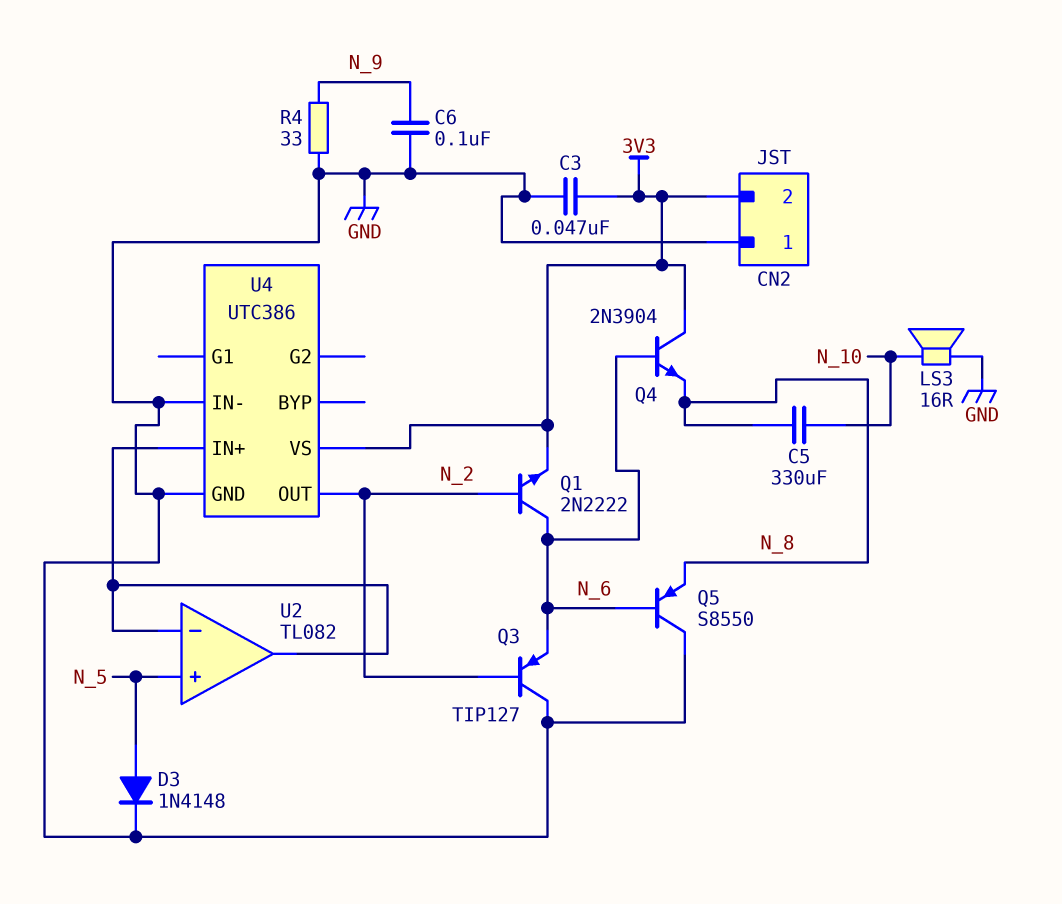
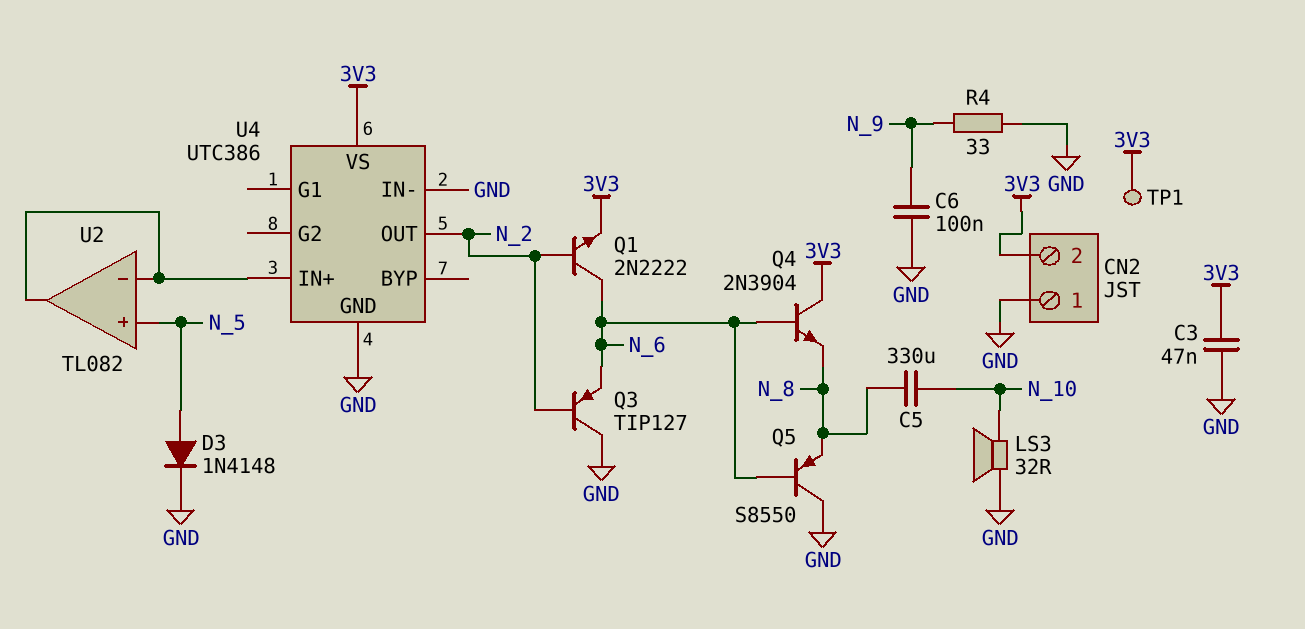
LS3: speaker 16R (GND, N_10) -> speaker 32R (GND, N_10)
TP1: none -> test point (3V3)

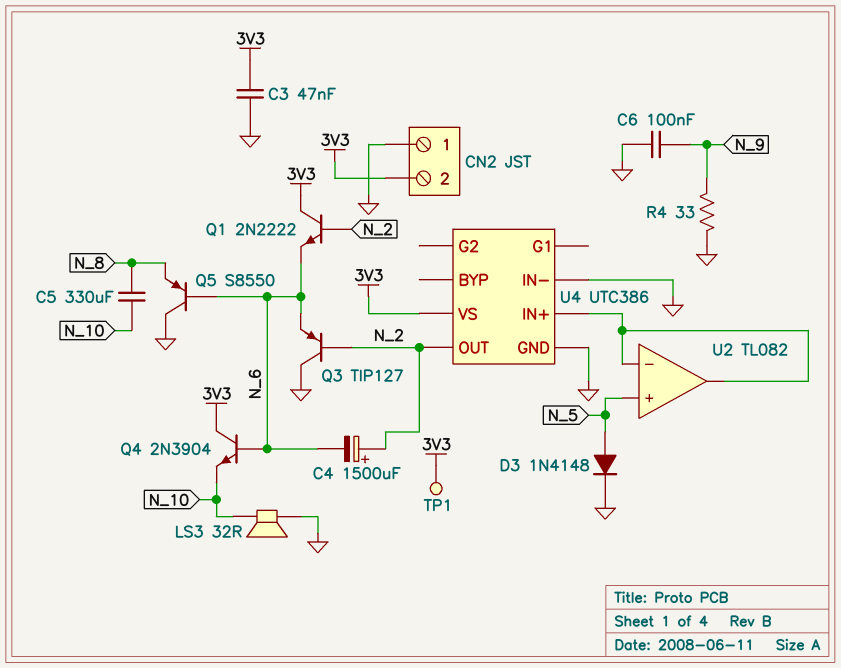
C4: none -> 1500uF (plus N_2, minus N_6)
Q1: NPN 2N2222 (B N_2, C N_6, E 3V3) -> NPN 2N2222 (B N_2, C 3V3, E N_6)
Q4: NPN 2N3904 (B N_6, C 3V3, E N_8) -> NPN 2N3904 (B N_6, C 3V3, E N_10)

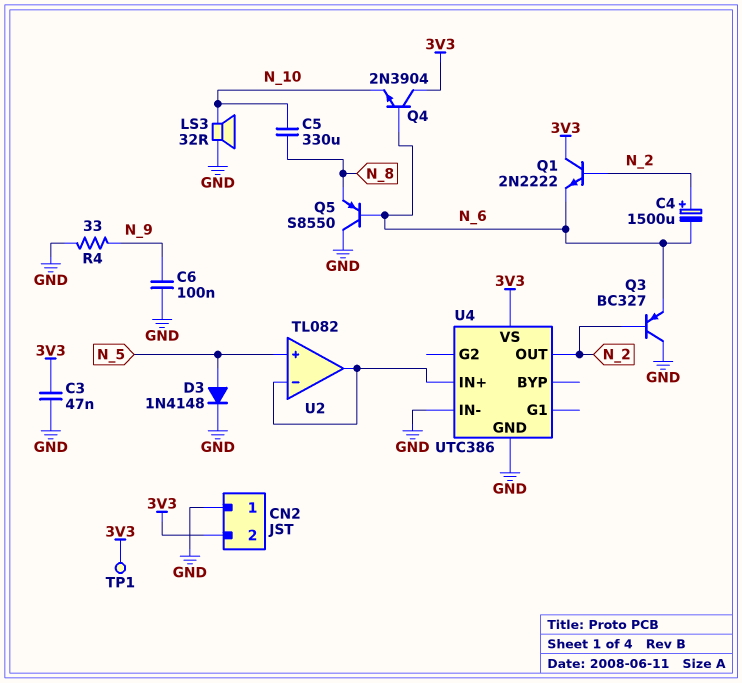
Q3: PNP TIP127 (B N_2, C GND, E N_6) -> PNP BC327 (B N_2, C GND, E N_6)

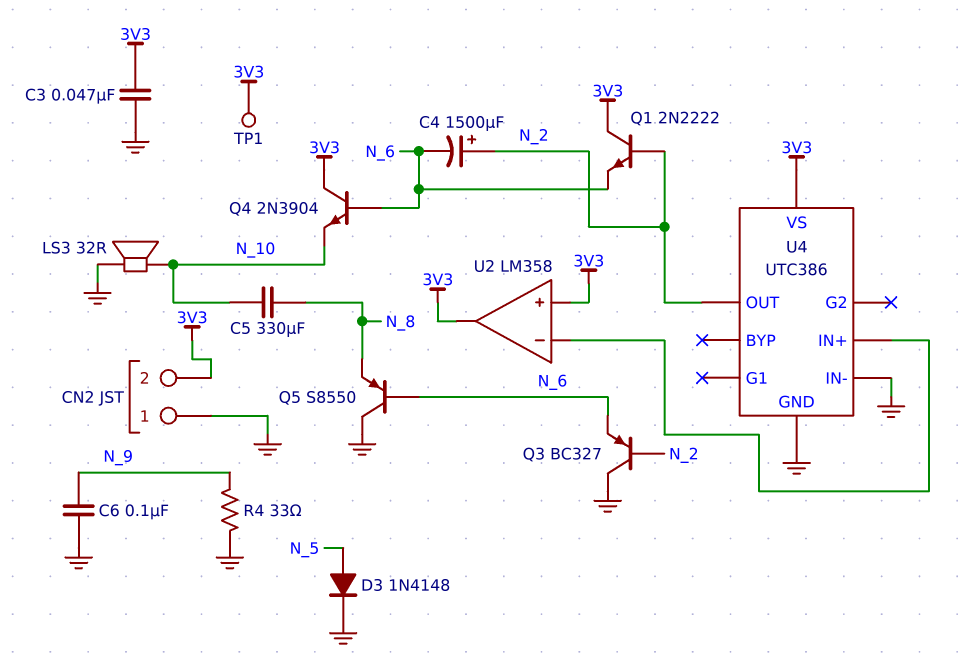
U2: TL082 -> LM358
U2 pin in+: N_5 -> 3V3
U2 pin out: U2/in- -> 3V3

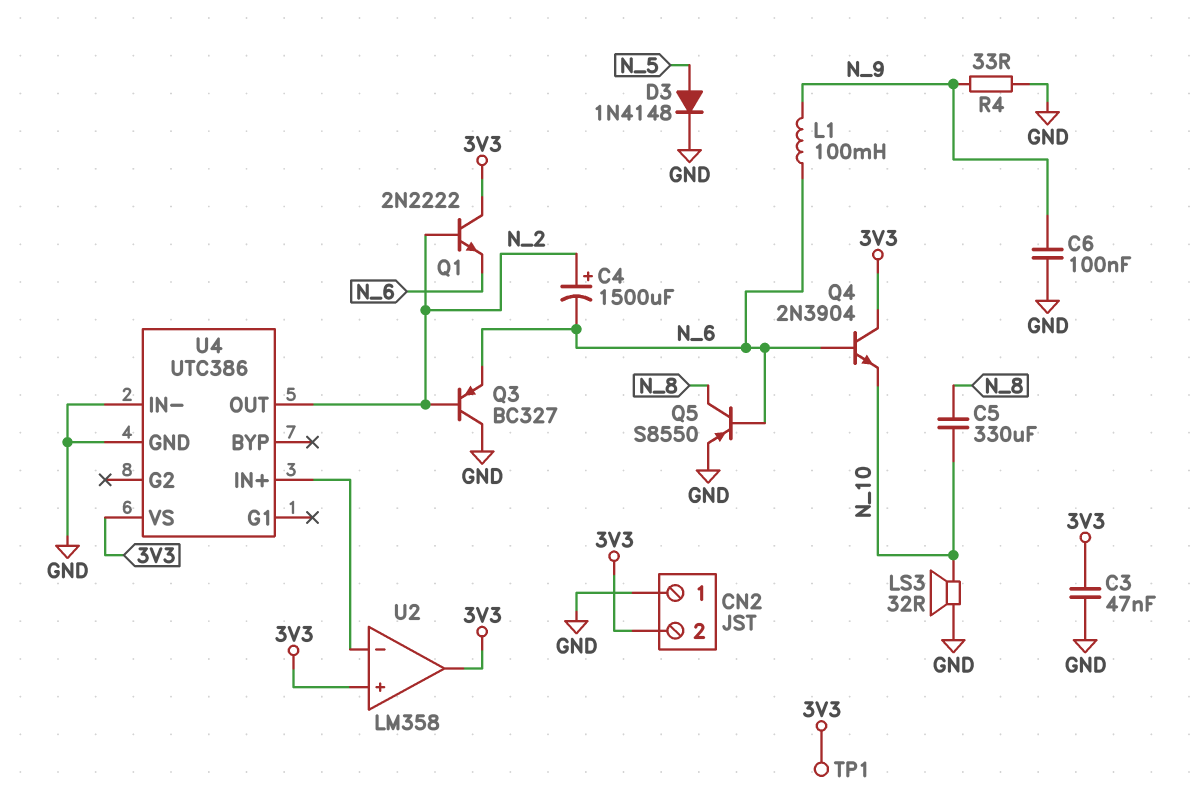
L1: none -> 100mH (N_6, N_9)
Q5: PNP S8550 (B N_6, C GND, E N_8) -> PNP S8550 (B N_6, C N_8, E GND)

